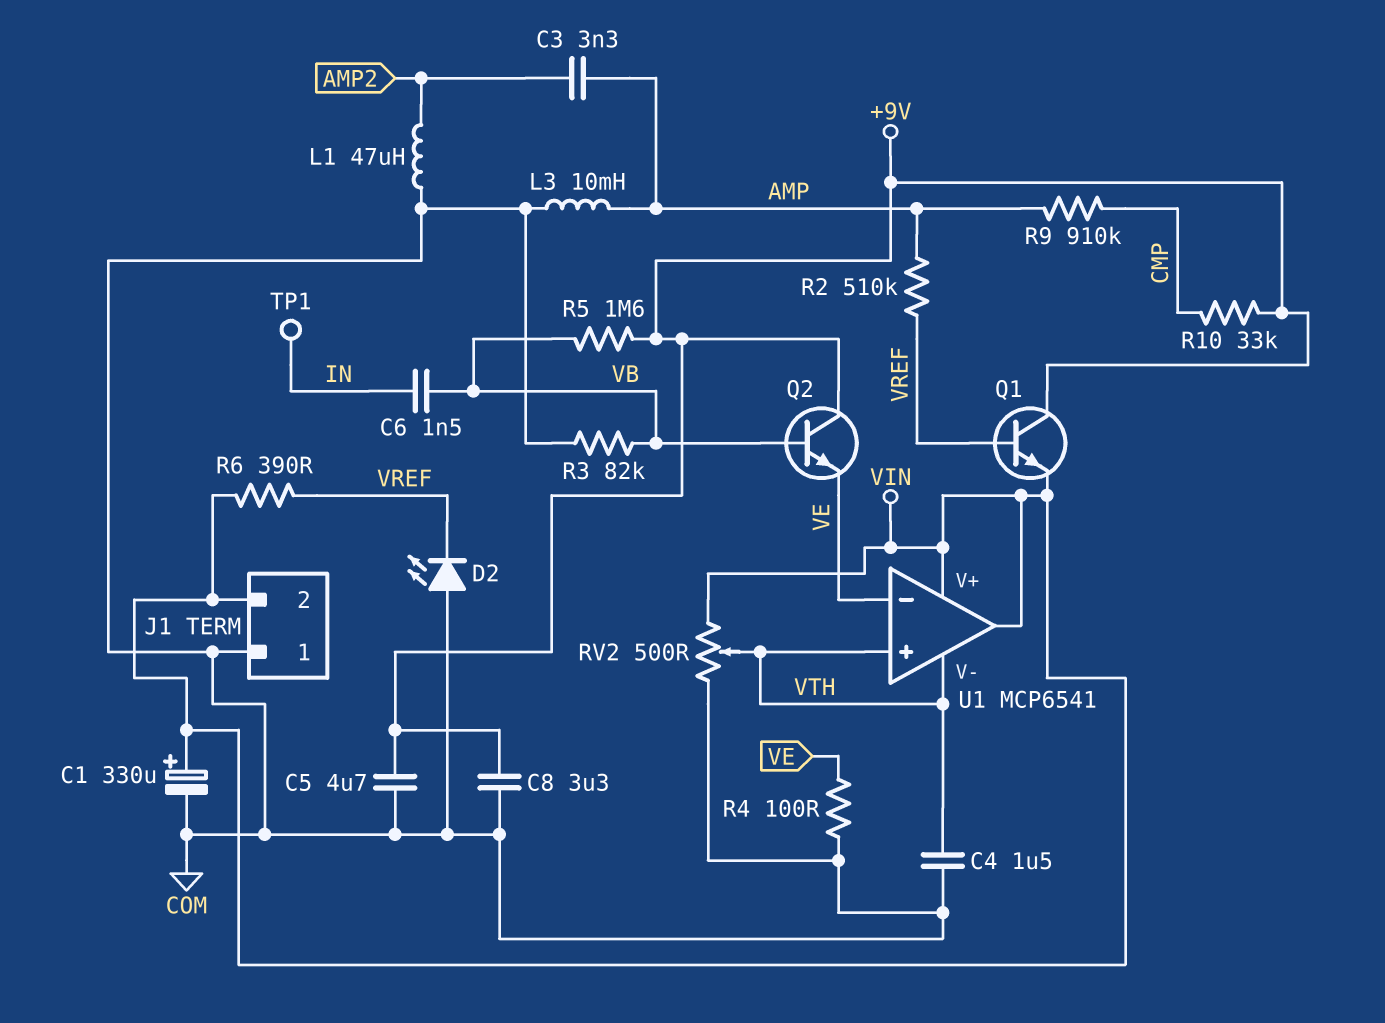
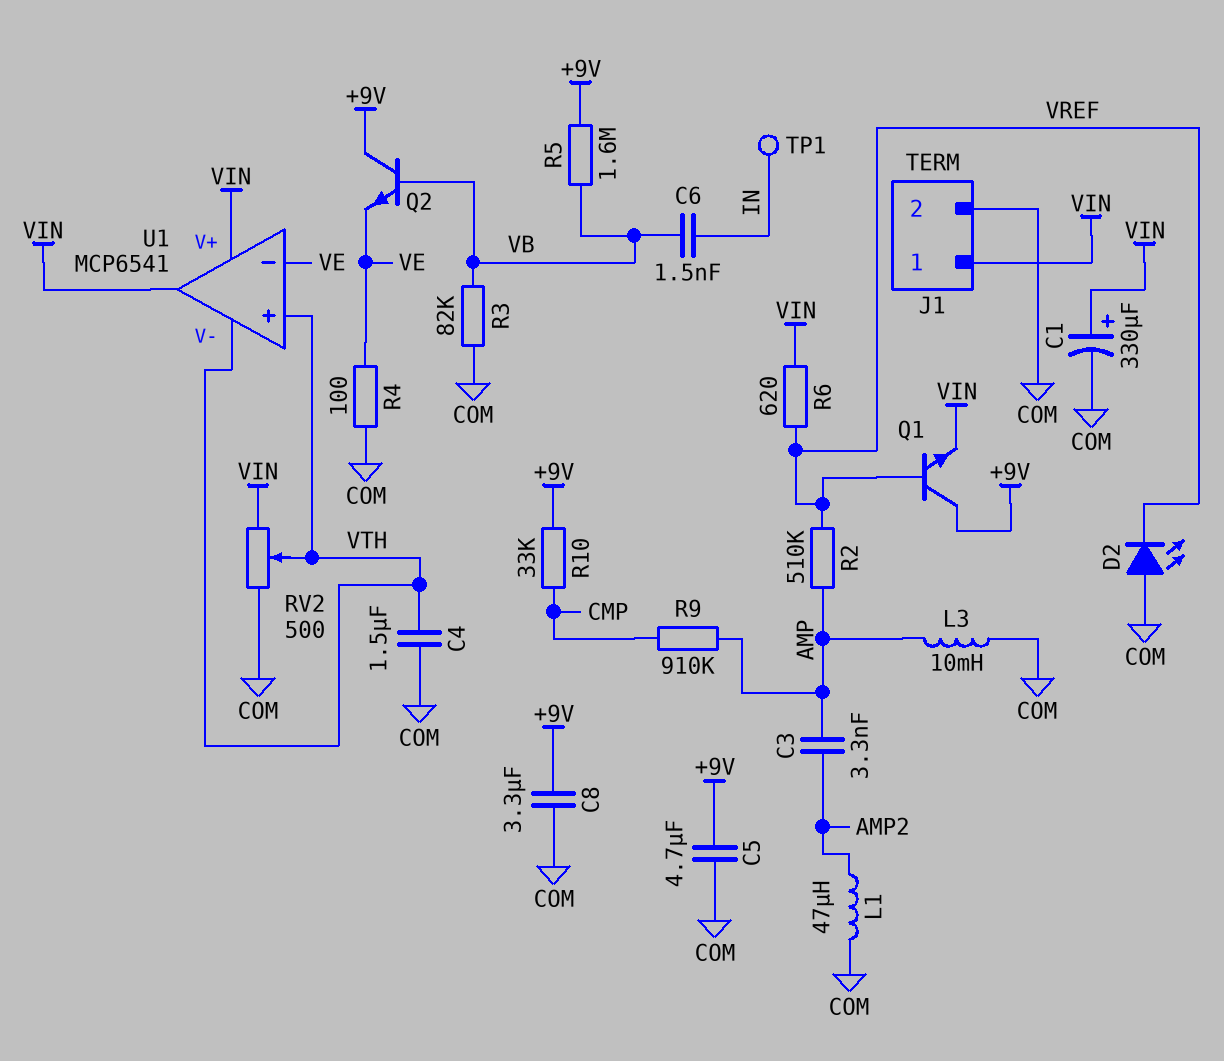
J1 pin 1: COM -> VIN
J1 pin 2: VIN -> COM
R6: 390 (VIN, VREF) -> 620 (VIN, VREF)

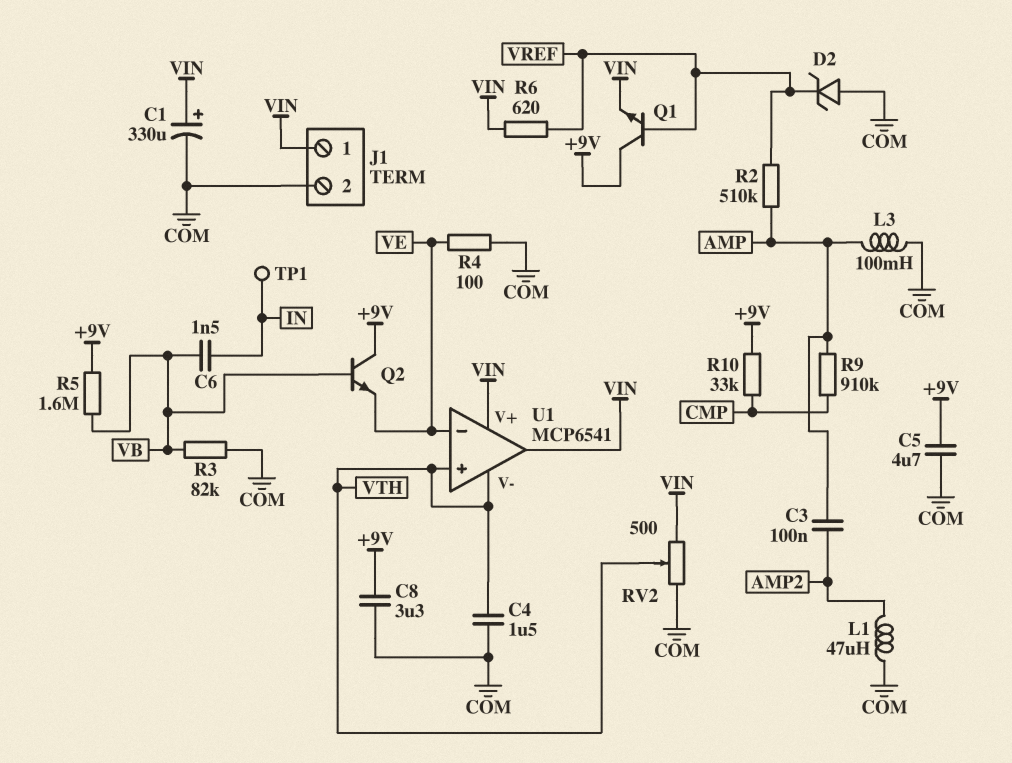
C3: 3.3nF (AMP, AMP2) -> 100nF (AMP, AMP2)
D2: LED (A COM, K VREF) -> zener (A COM, K VREF)
L3: 10mH (AMP, COM) -> 100mH (AMP, COM)

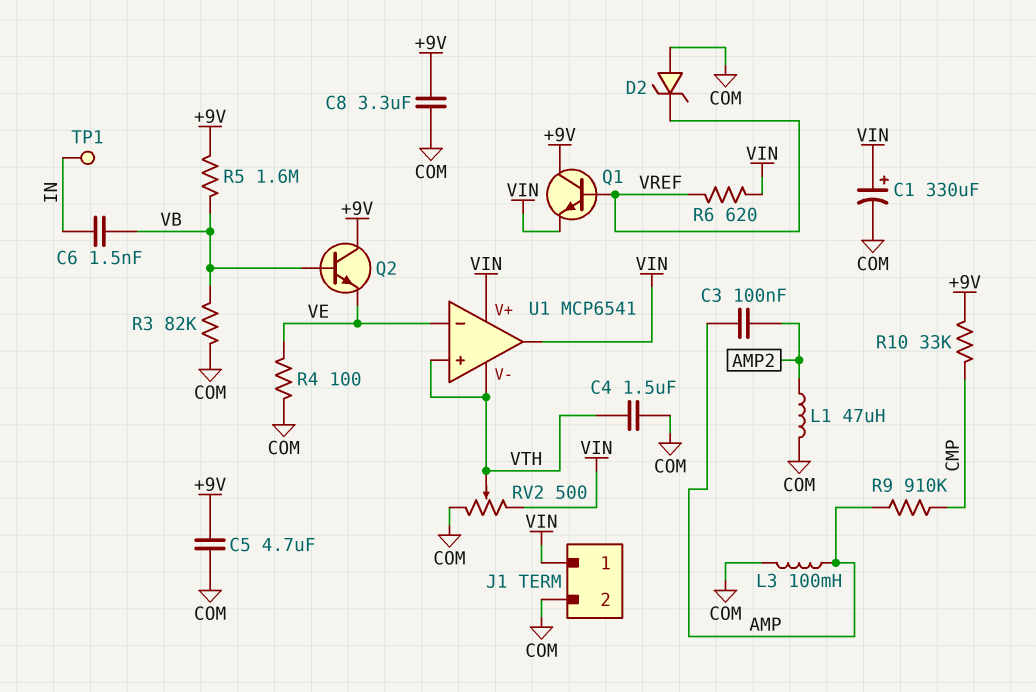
R2: 510k (AMP, VREF) -> none

